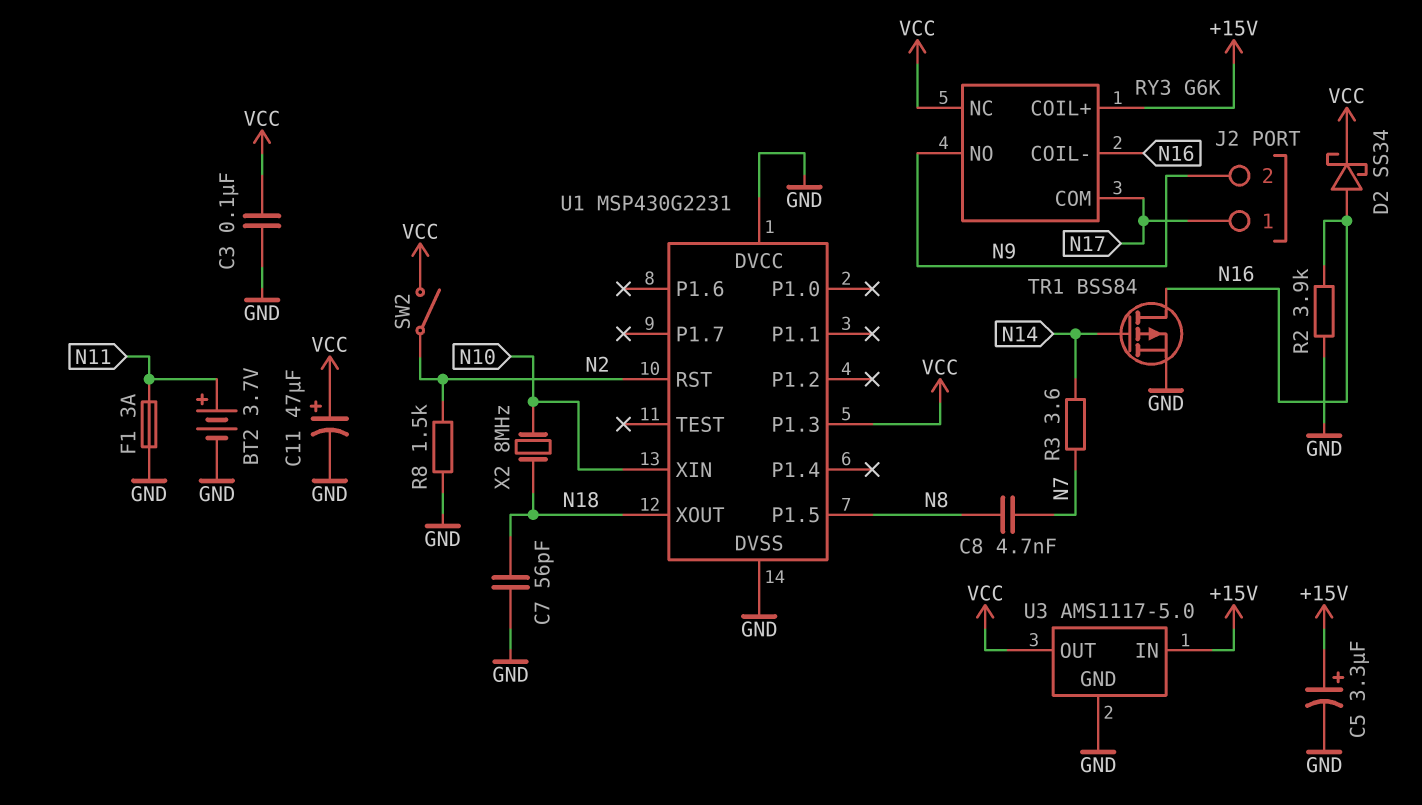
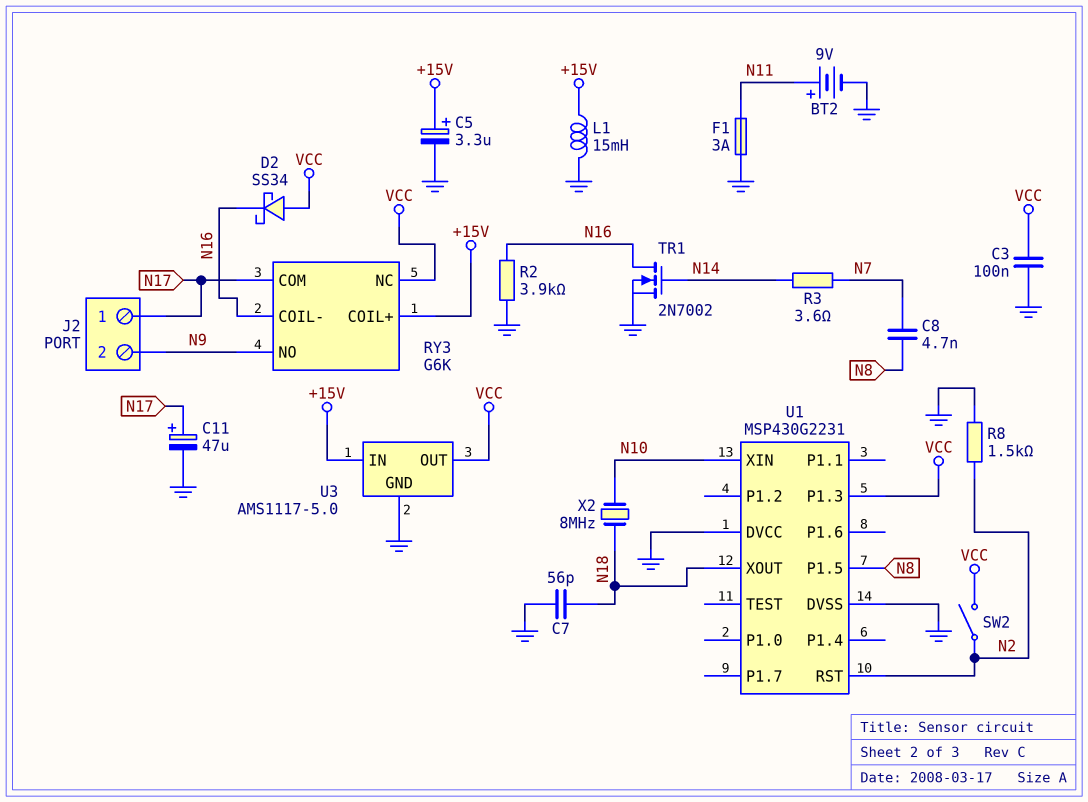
BT2: 3.7V (plus N11, minus GND) -> 9V (plus N11, minus GND)
C11: 47uF (plus VCC, minus GND) -> 47uF (plus N17, minus GND)
D2: schottky SS34 (A N16, K VCC) -> schottky SS34 (A VCC, K N16)
L1: none -> 15mH (+15V, GND)
TR1: PMOS BSS84 (G N14, D N16, S GND) -> NMOS 2N7002 (G N14, D N16, S GND)

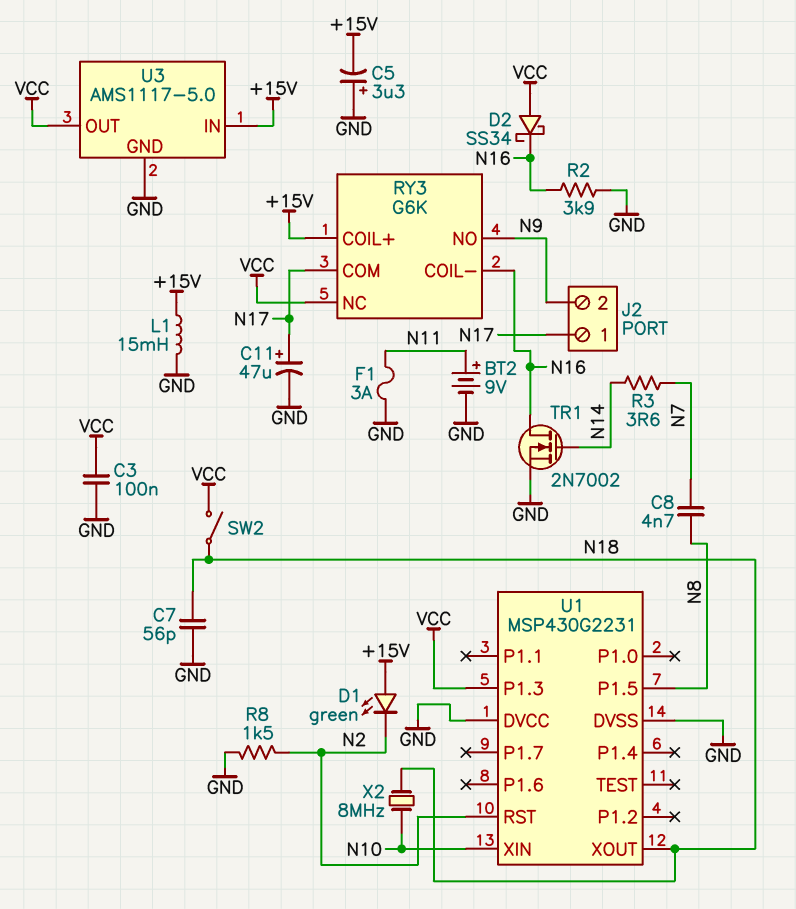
C5: 3.3uF (plus +15V, minus GND) -> 3.3uF (plus GND, minus +15V)
D1: none -> LED green (A +15V, K N2)
SW2: switch (N2, VCC) -> switch (N18, VCC)

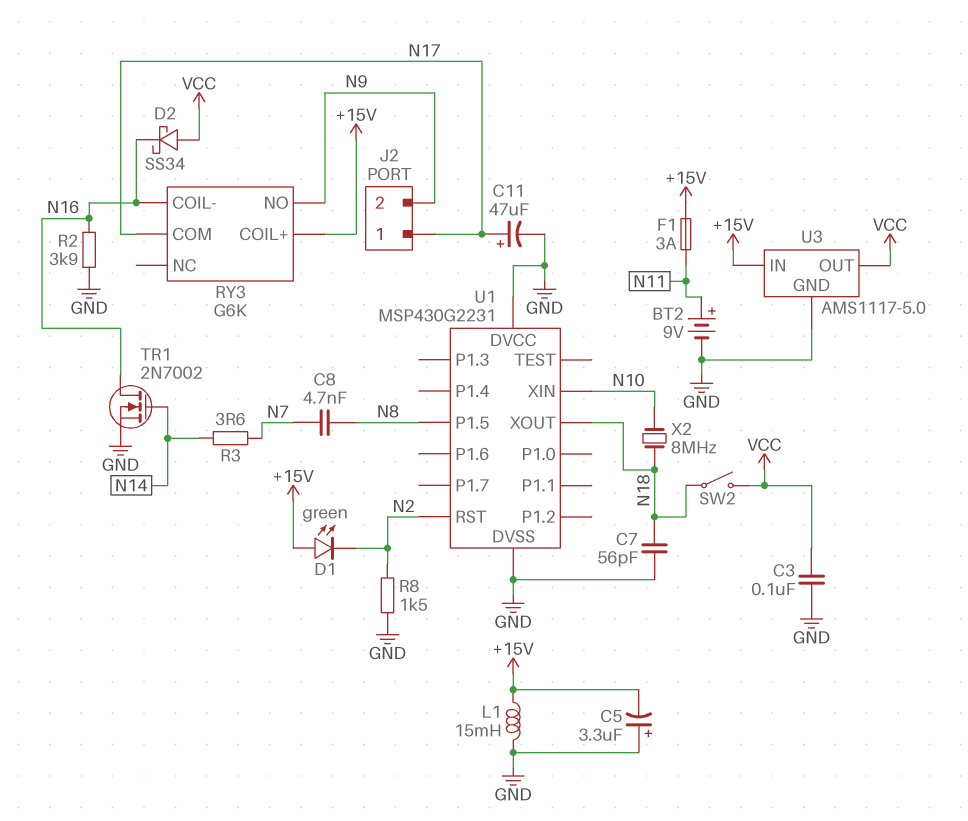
F1: 3A (GND, N11) -> 3A (+15V, N11)
RY3 pin NC: VCC -> none
U1 pin P1.3: VCC -> none

